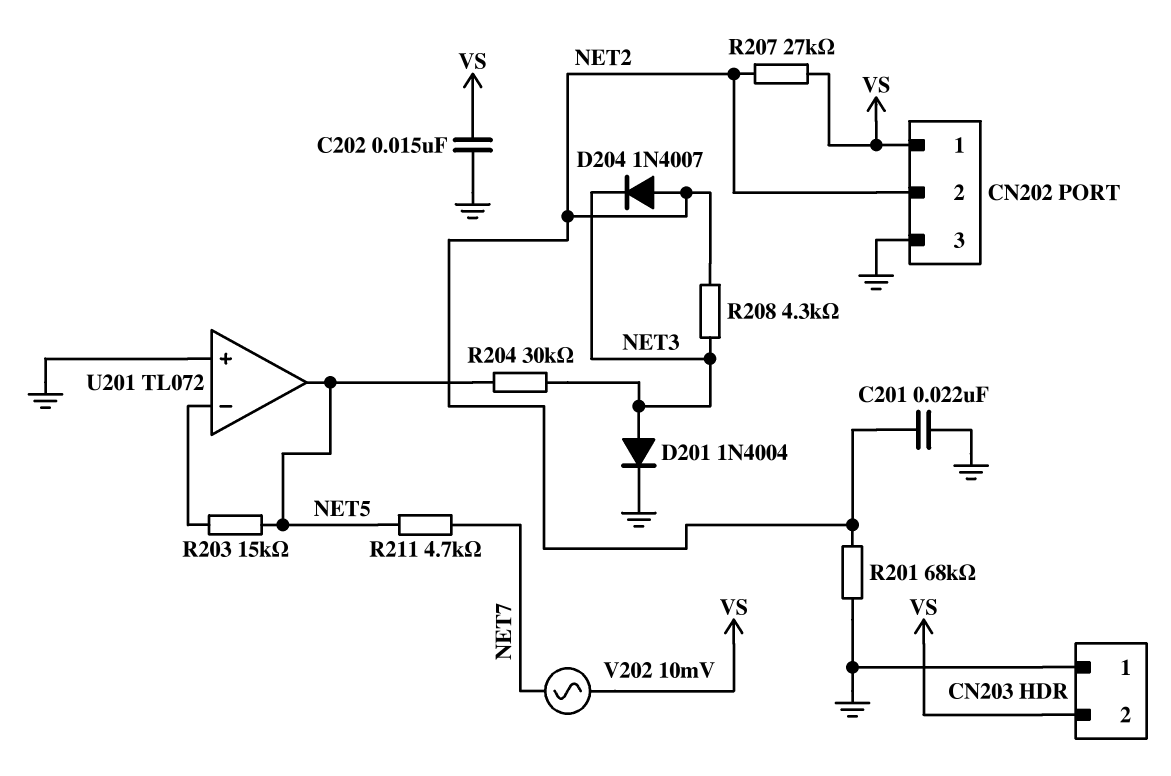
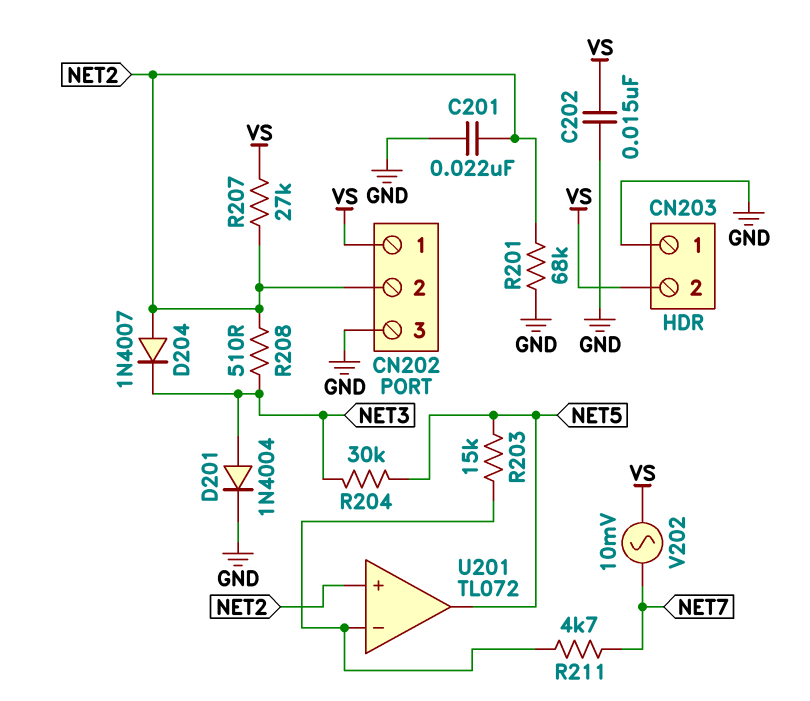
R208: 4.3k (NET2, NET3) -> 510 (NET2, NET3)
R211: 4.7k (NET5, NET7) -> 4.7k (NET7, U201/in-)
U201 pin in+: GND -> NET2

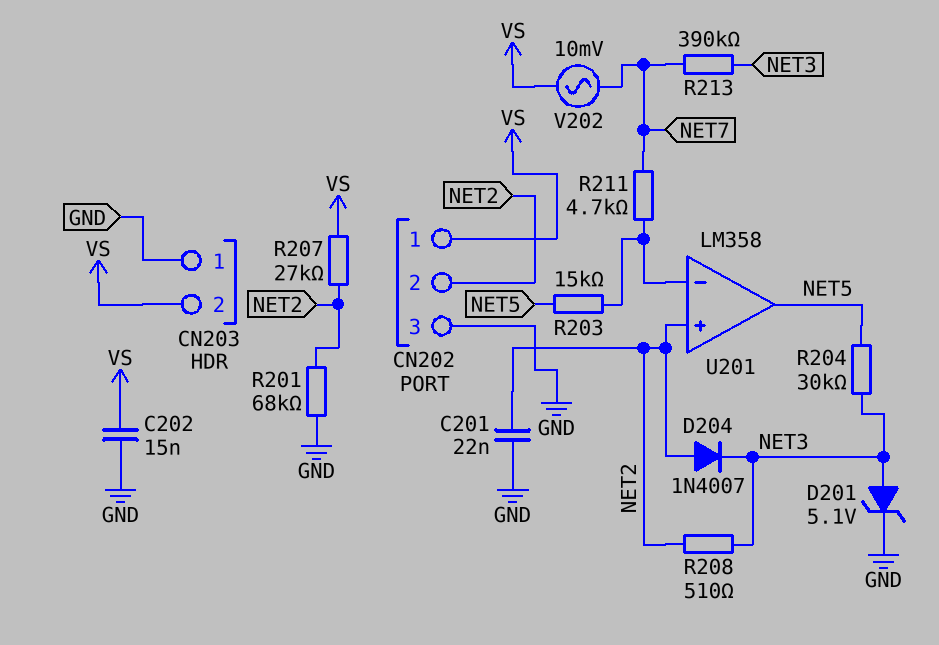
D201: diode 1N4004 (A NET3, K GND) -> zener 5.1V (A NET3, K GND)
R213: none -> 390k (NET3, NET7)
U201: TL072 -> LM358

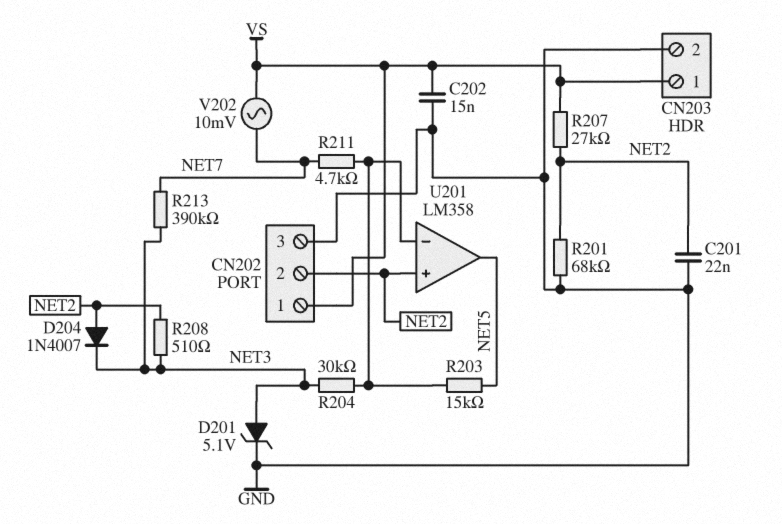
CN203 pin 1: GND -> VS
CN203 pin 2: VS -> GND
R204: 30k (NET3, NET5) -> 30k (NET3, U201/in-)

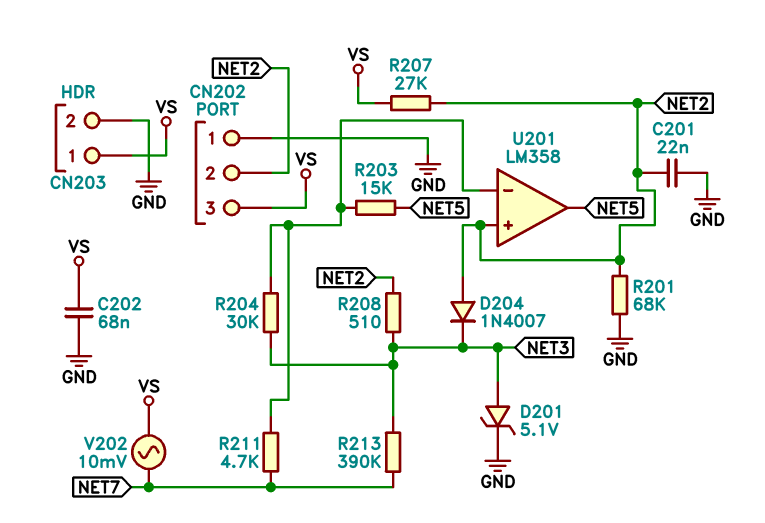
C202: 15nF (GND, VS) -> 68nF (GND, VS)
CN202 pin 1: VS -> GND
CN202 pin 3: GND -> VS

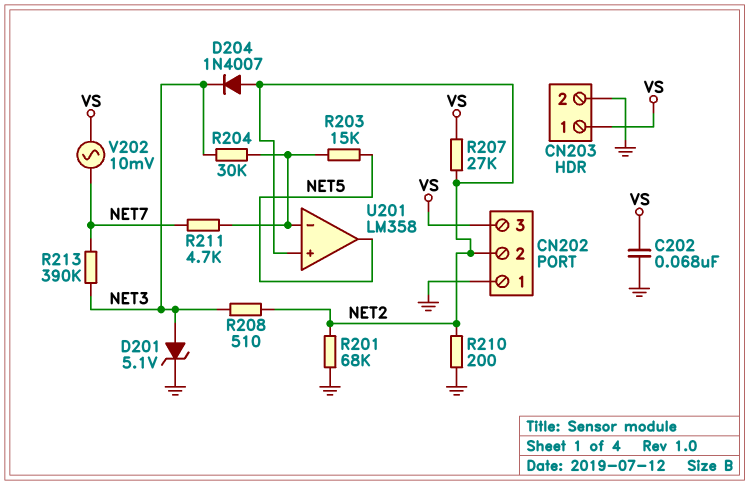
C201: 22nF (GND, NET2) -> none
R210: none -> 200 (GND, NET2)

